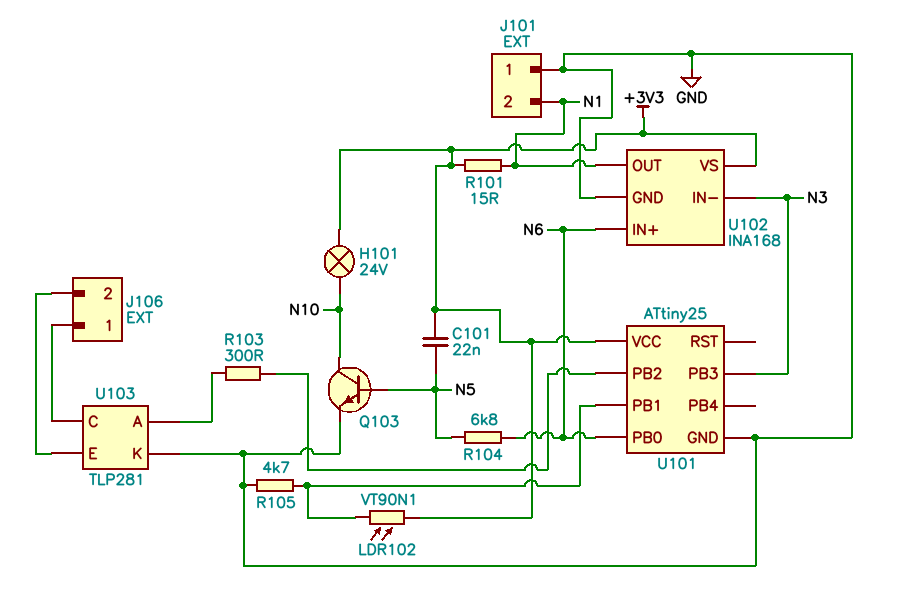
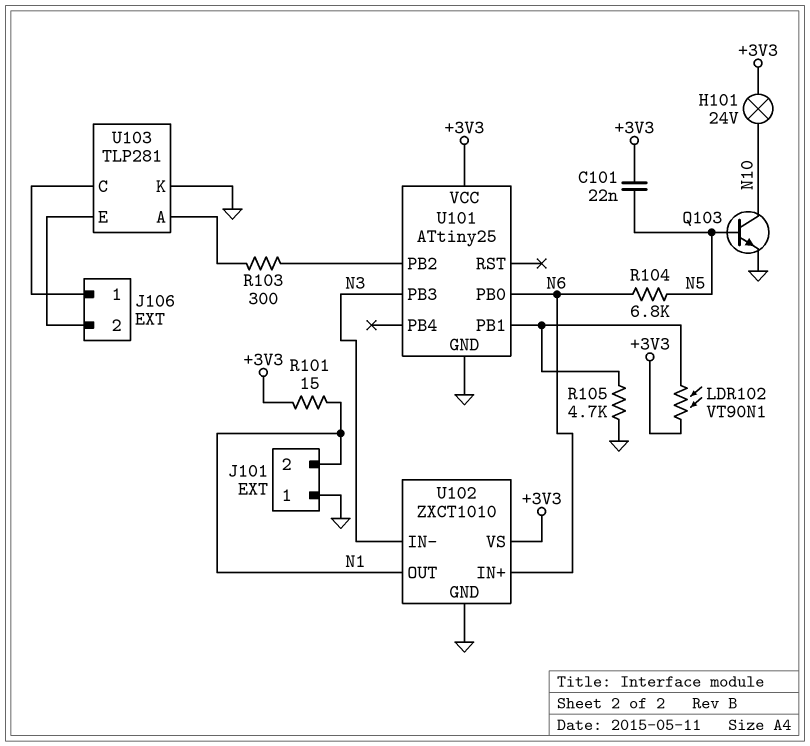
U102: INA168 -> ZXCT1010

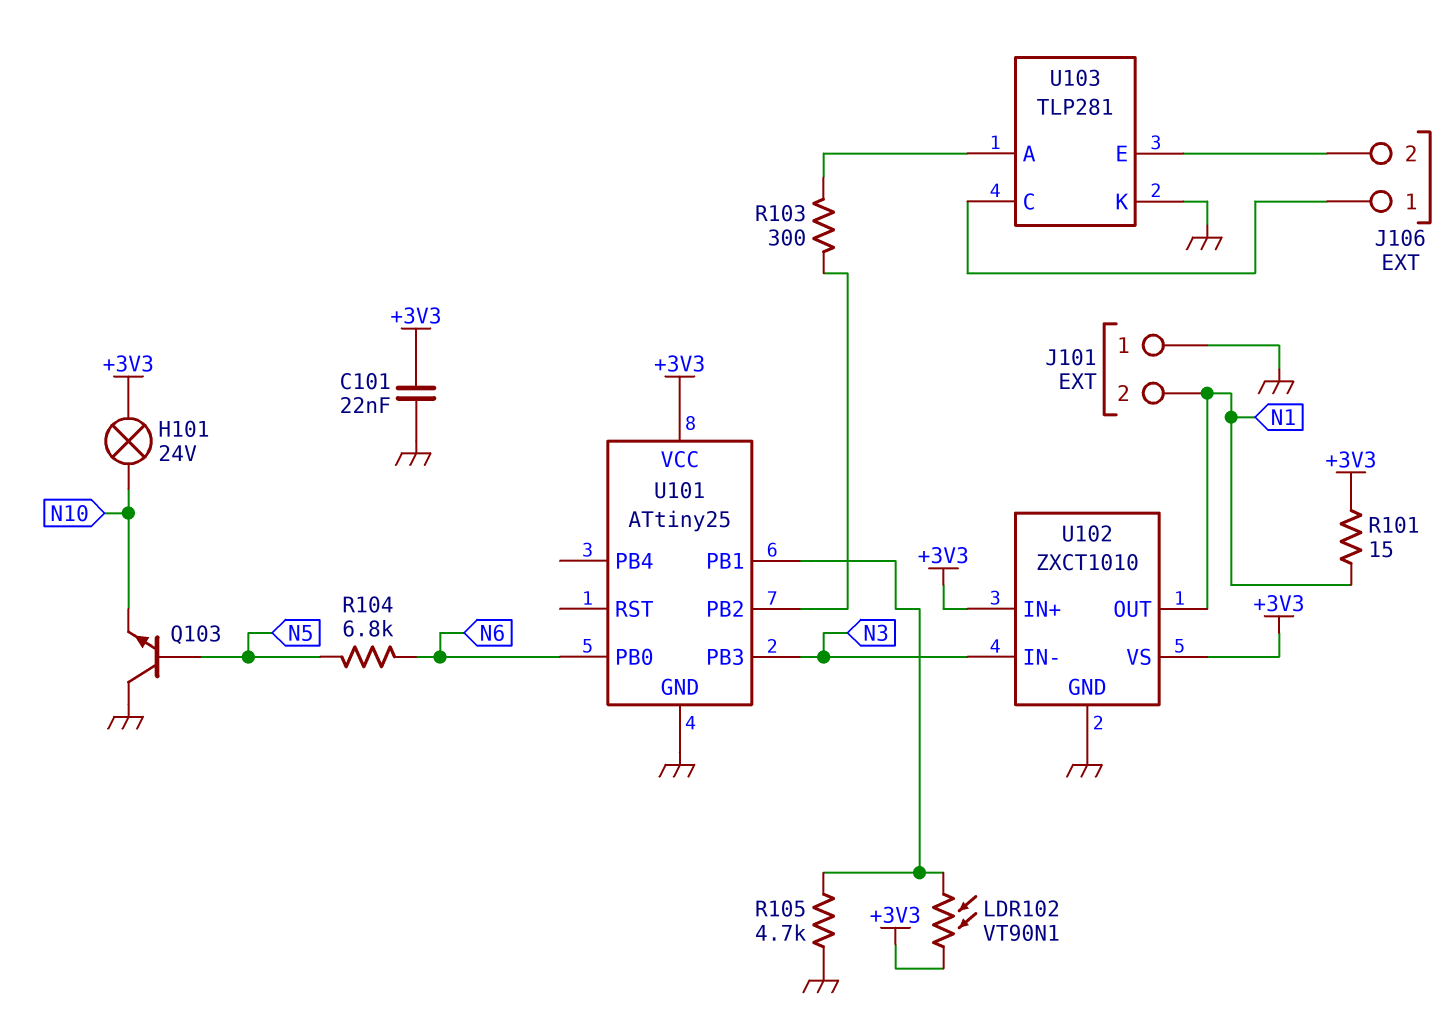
C101: 22nF (+3V3, N5) -> 22nF (+3V3, GND)
Q103: NPN (B N5, C N10, E GND) -> NPN (B N5, C GND, E N10)
U102 pin IN+: N6 -> +3V3

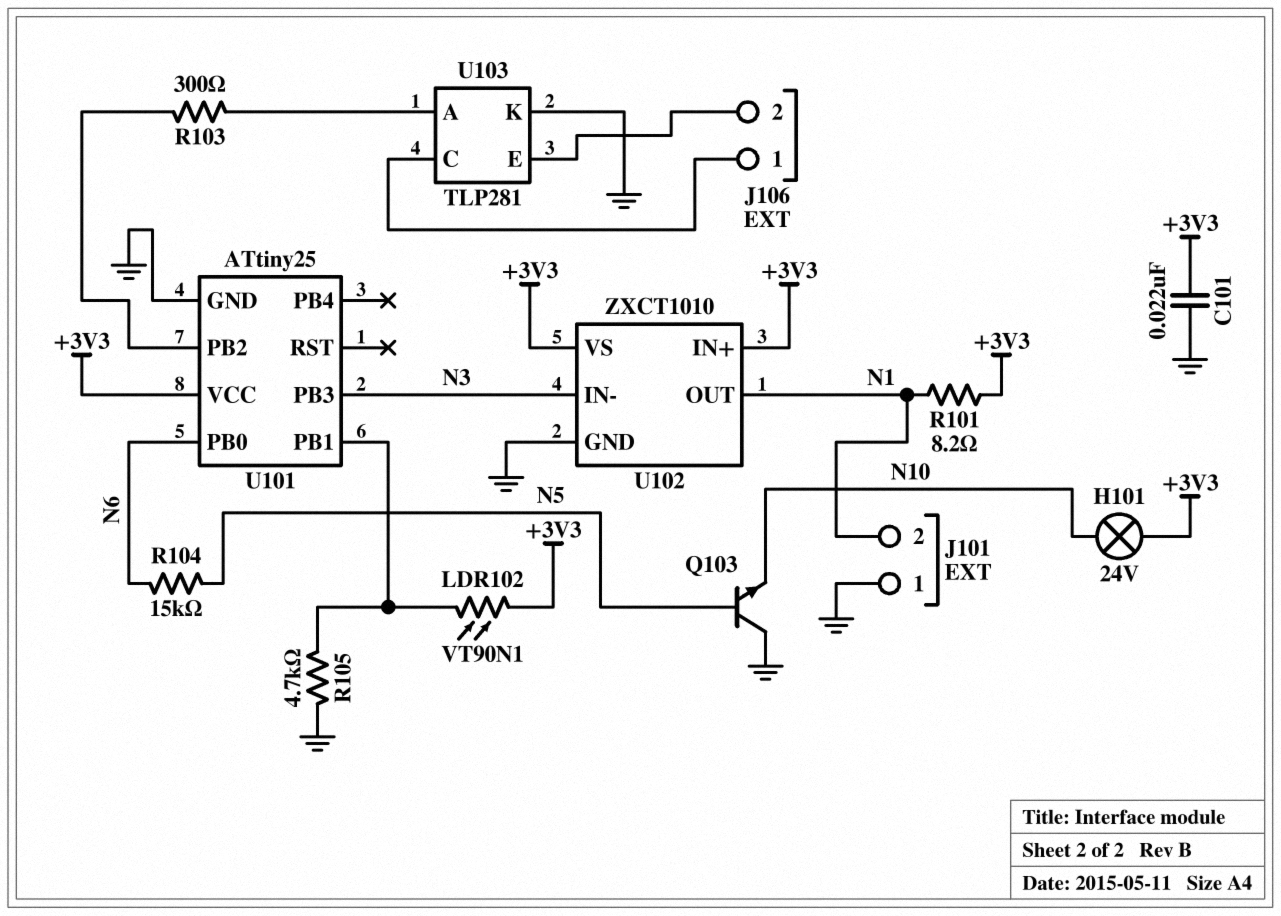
R101: 15 (+3V3, N1) -> 8.2 (+3V3, N1)
R104: 6.8k (N5, N6) -> 15k (N5, N6)

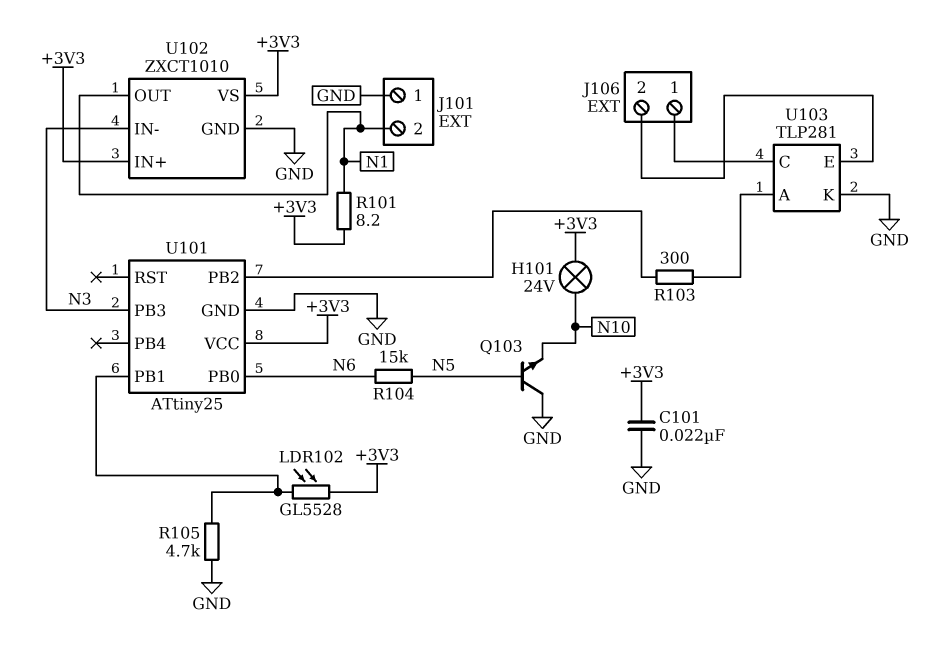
LDR102: VT90N1 (+3V3, U101/PB1) -> GL5528 (+3V3, U101/PB1)

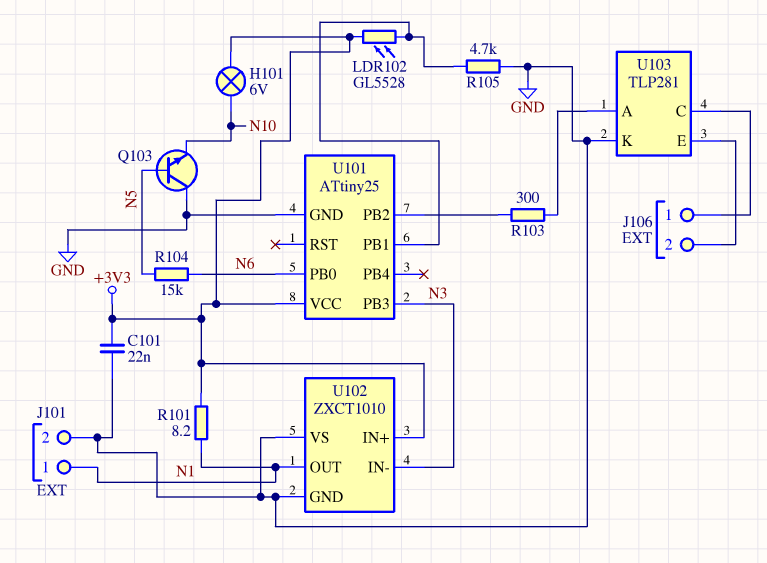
H101: lamp 24V (+3V3, N10) -> lamp 6V (+3V3, N10)
J101 pin 1: GND -> N1
J101 pin 2: N1 -> GND
U102 pin VS: +3V3 -> GND

